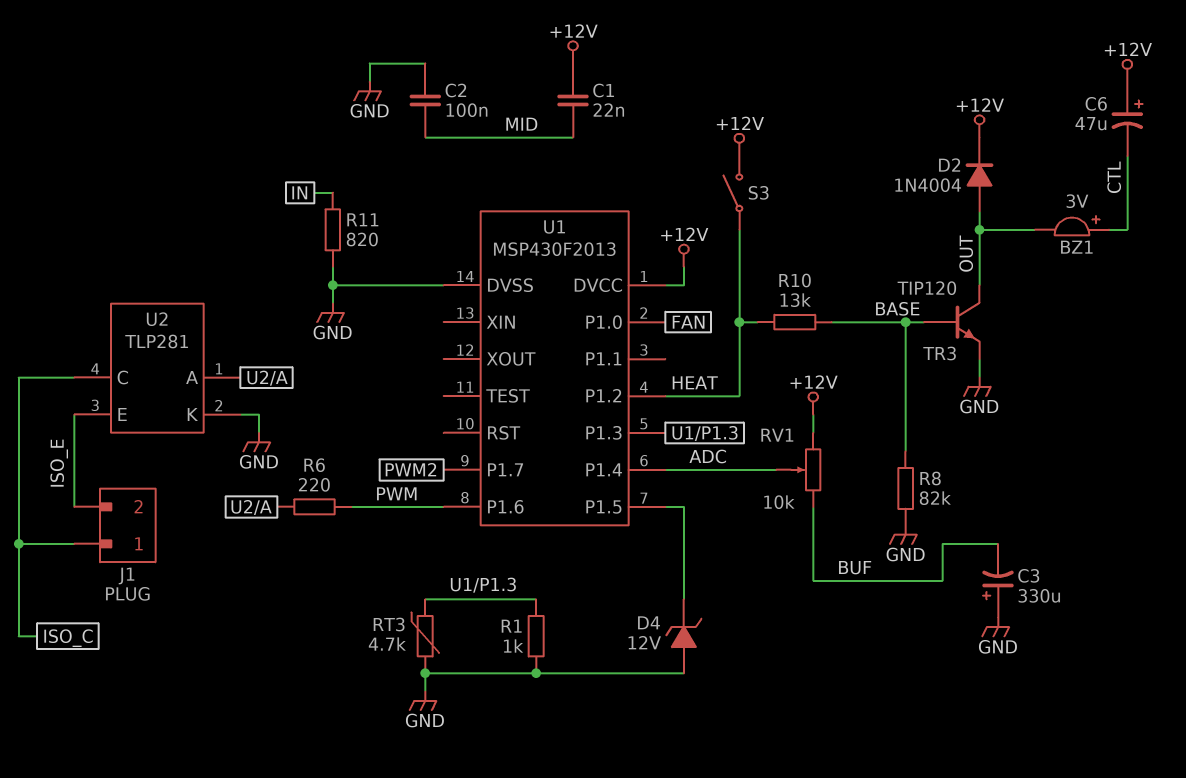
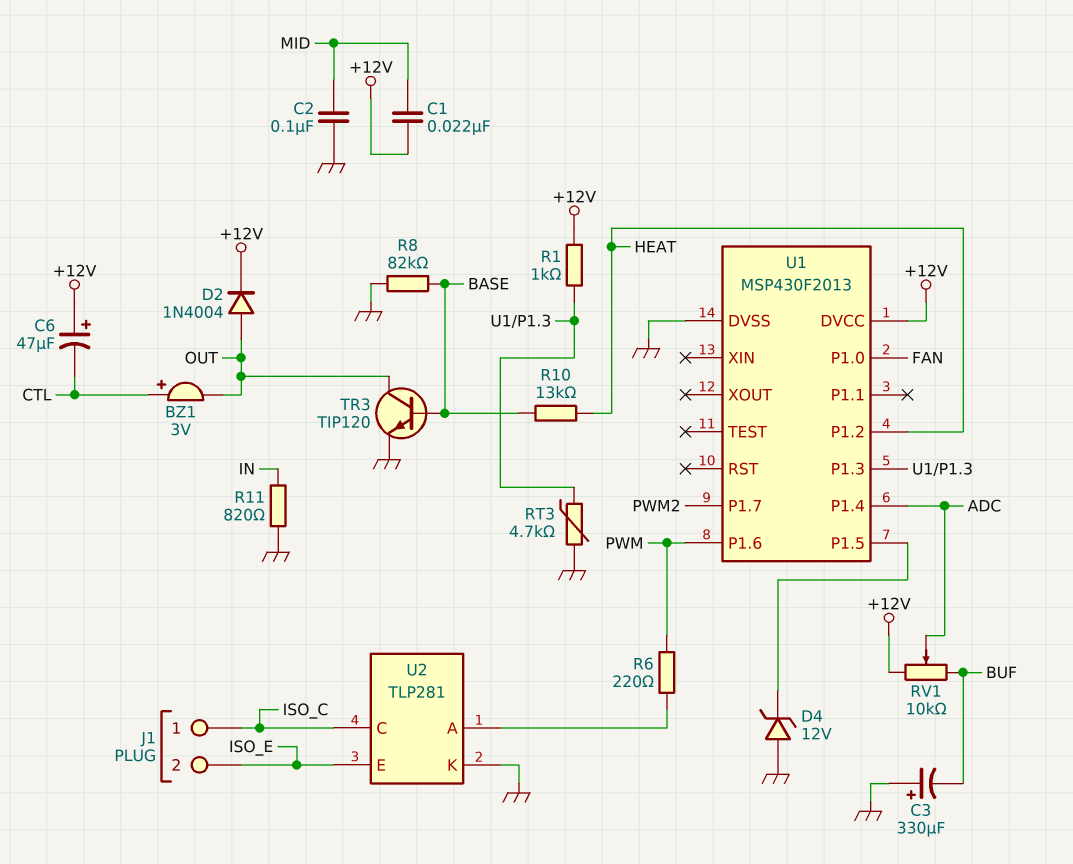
R1: 1k (GND, U1/P1.3) -> 1k (+12V, U1/P1.3)
S3: switch (+12V, HEAT) -> none

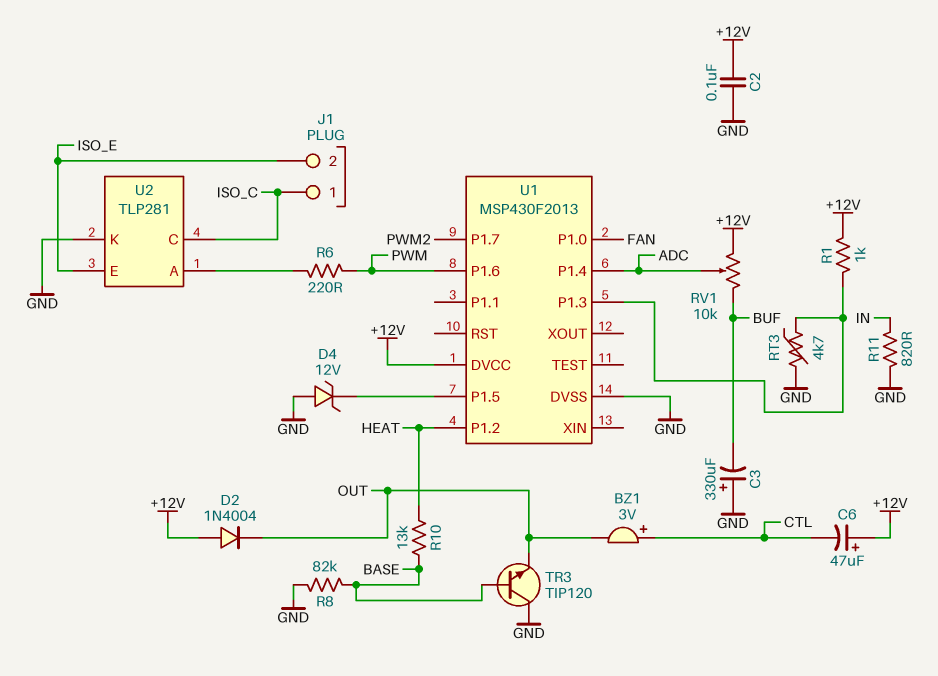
C1: 22nF (+12V, MID) -> none
C2: 100nF (GND, MID) -> 100nF (+12V, GND)
D2: diode 1N4004 (A OUT, K +12V) -> diode 1N4004 (A +12V, K OUT)
TR3: NPN TIP120 (B BASE, C OUT, E GND) -> NPN TIP120 (B BASE, C GND, E OUT)

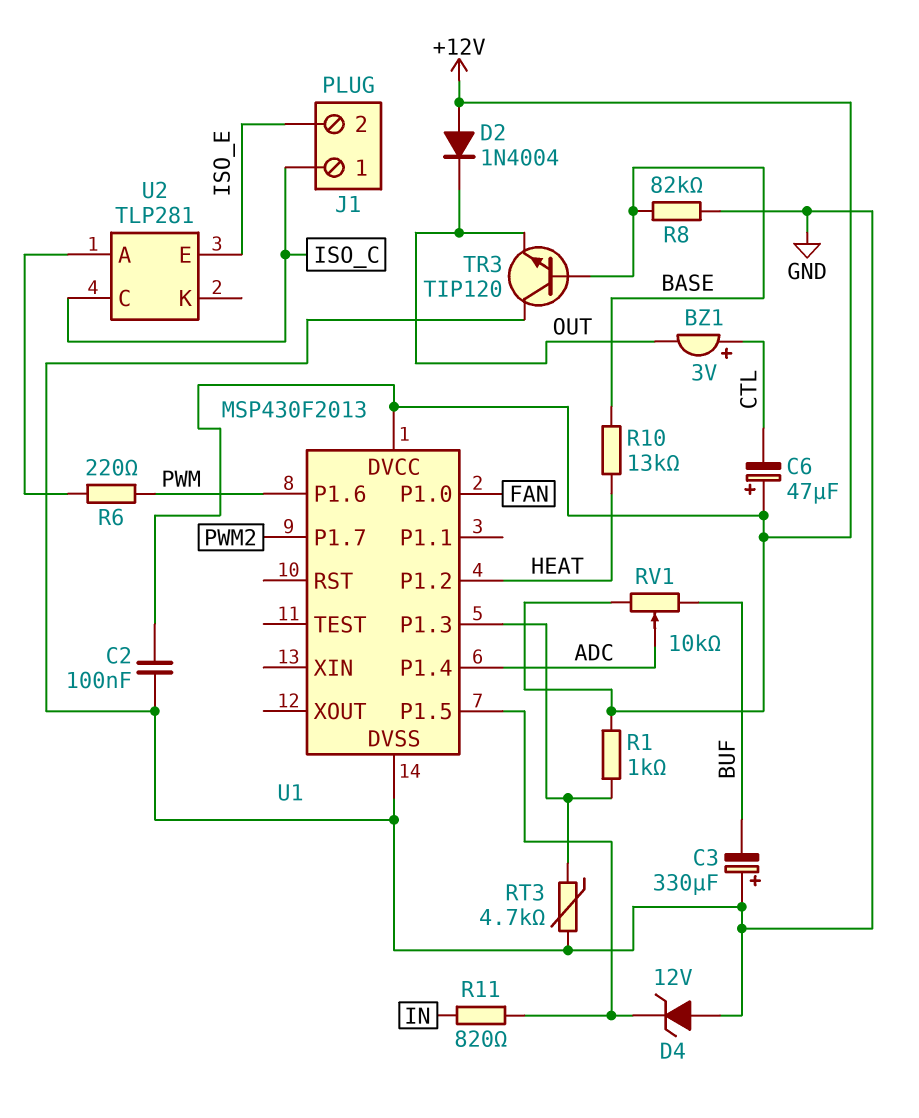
R11: 820 (GND, IN) -> 820 (IN, U1/P1.5)
U2 pin K: GND -> none

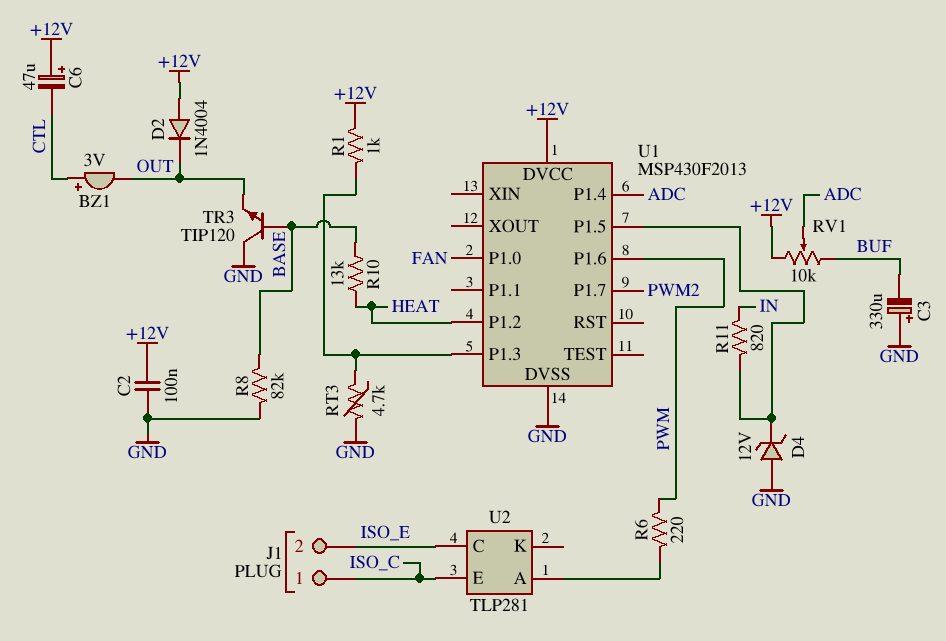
U2 pin C: ISO_C -> ISO_E
U2 pin E: ISO_E -> ISO_C

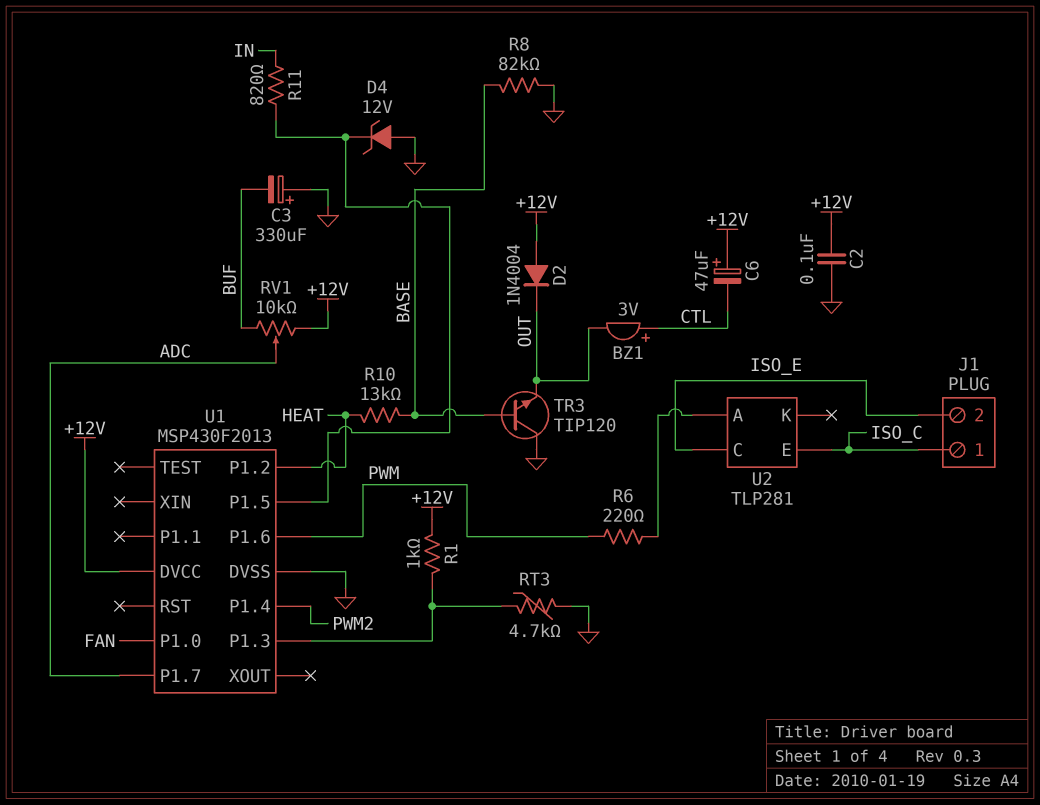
U1 pin P1.4: ADC -> PWM2
U1 pin P1.7: PWM2 -> ADC

